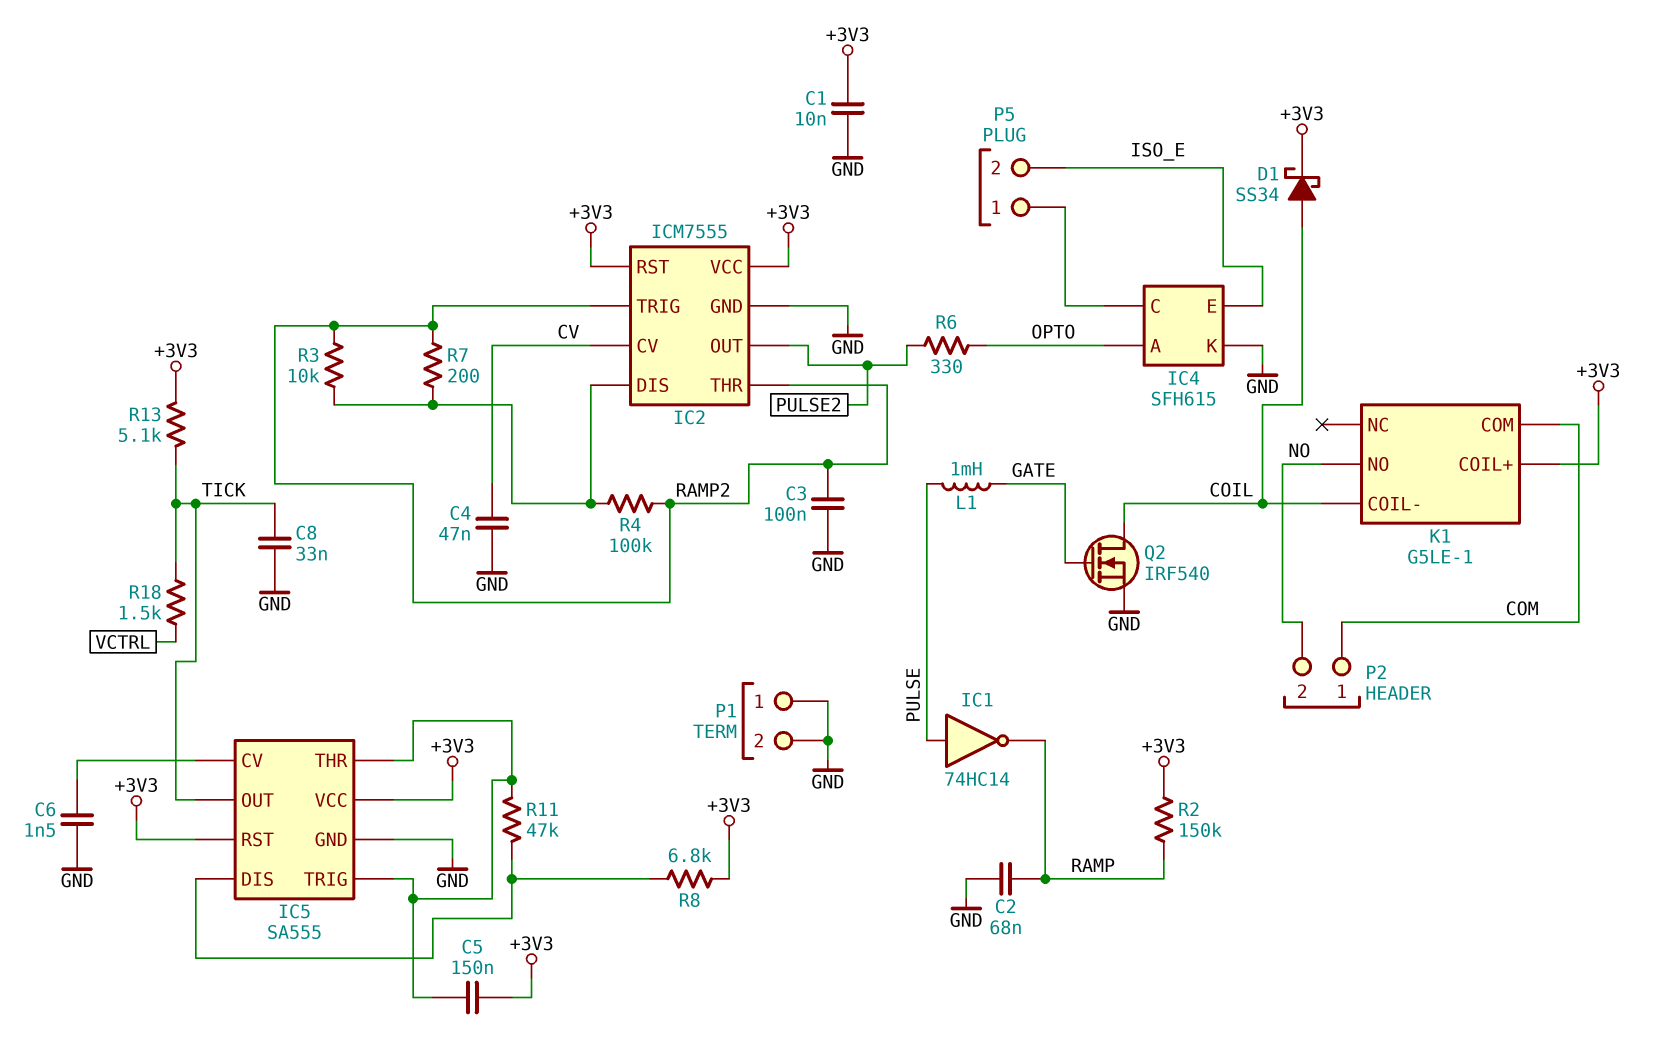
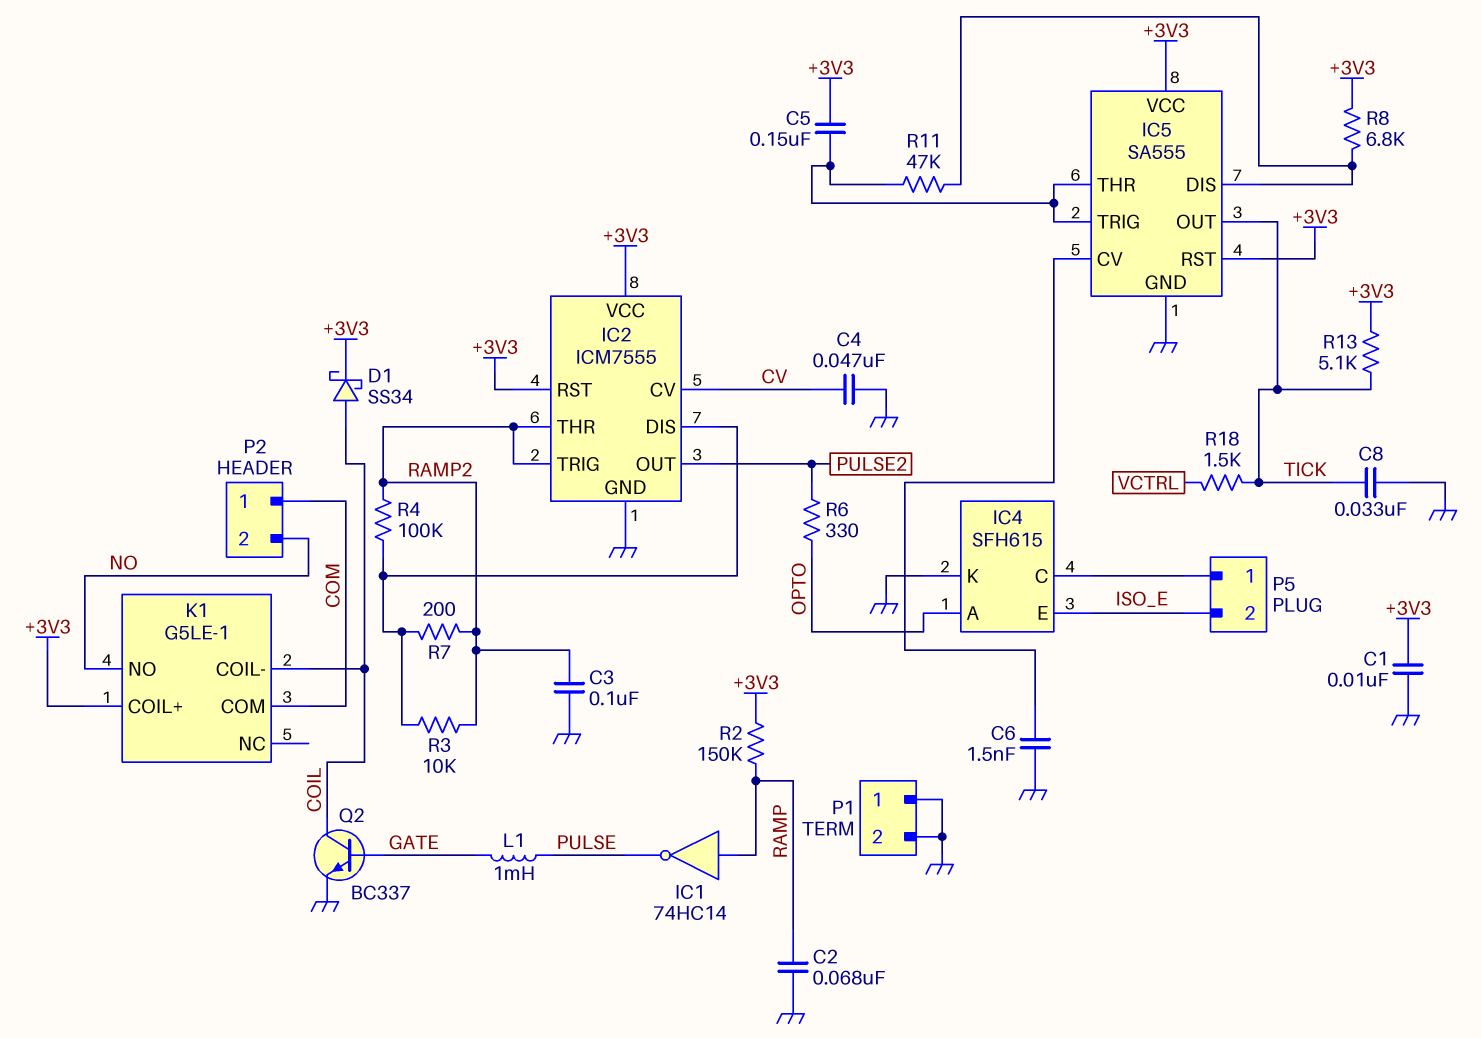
IC1: NOT 74HC14 (in PULSE, out RAMP) -> NOT 74HC14 (in RAMP, out PULSE)
Q2: NMOS IRF540 (G GATE, D COIL, S GND) -> NPN BC337 (B GATE, C COIL, E GND)

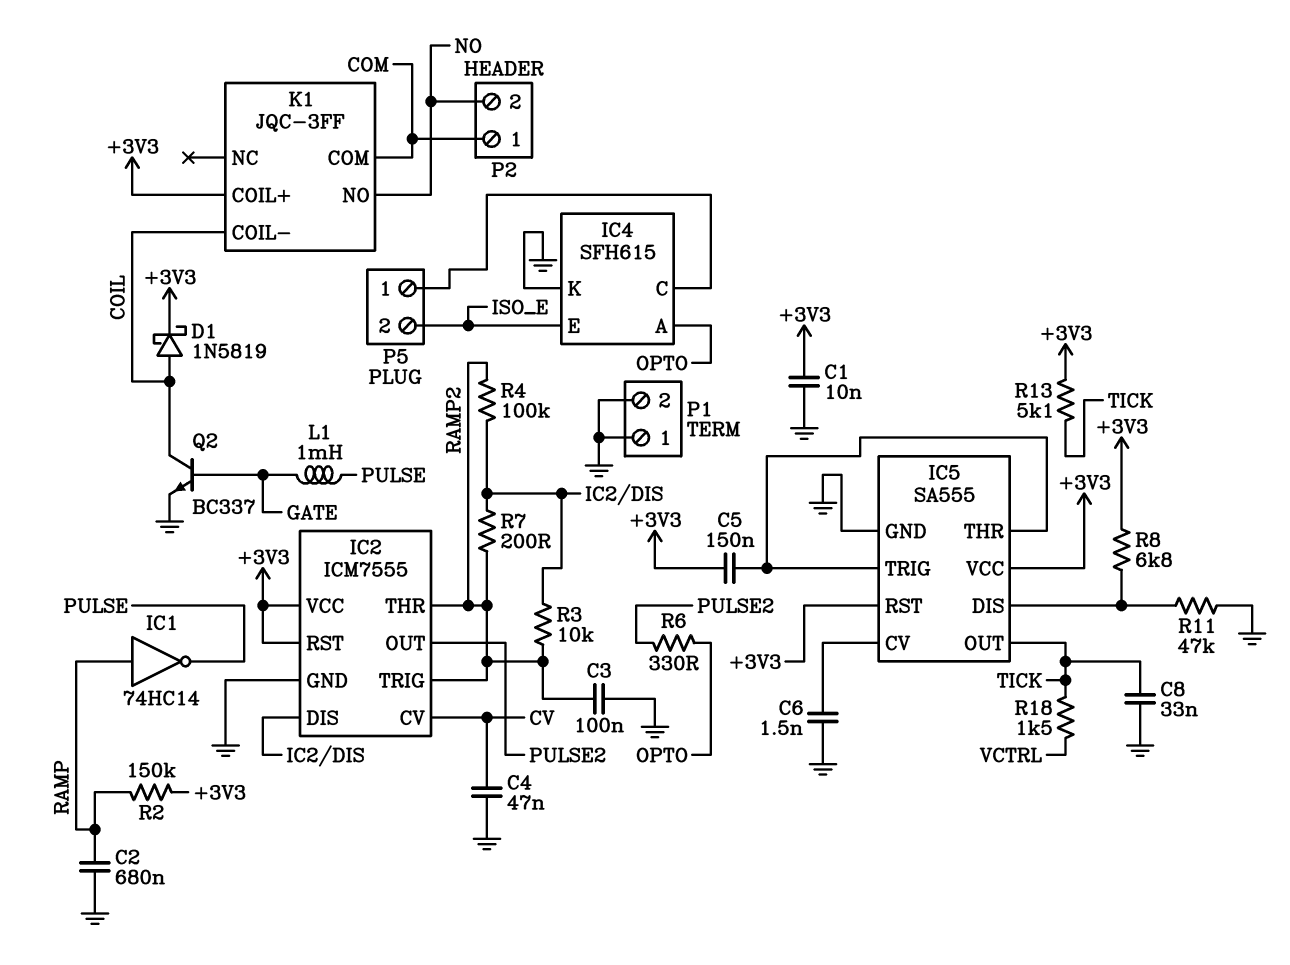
C2: 68nF (GND, RAMP) -> 680nF (GND, RAMP)
D1: schottky SS34 (A COIL, K +3V3) -> schottky 1N5819 (A COIL, K +3V3)
K1: G5LE-1 -> JQC-3FF
R11: 47k (IC5/DIS, IC5/THR) -> 47k (GND, IC5/DIS)

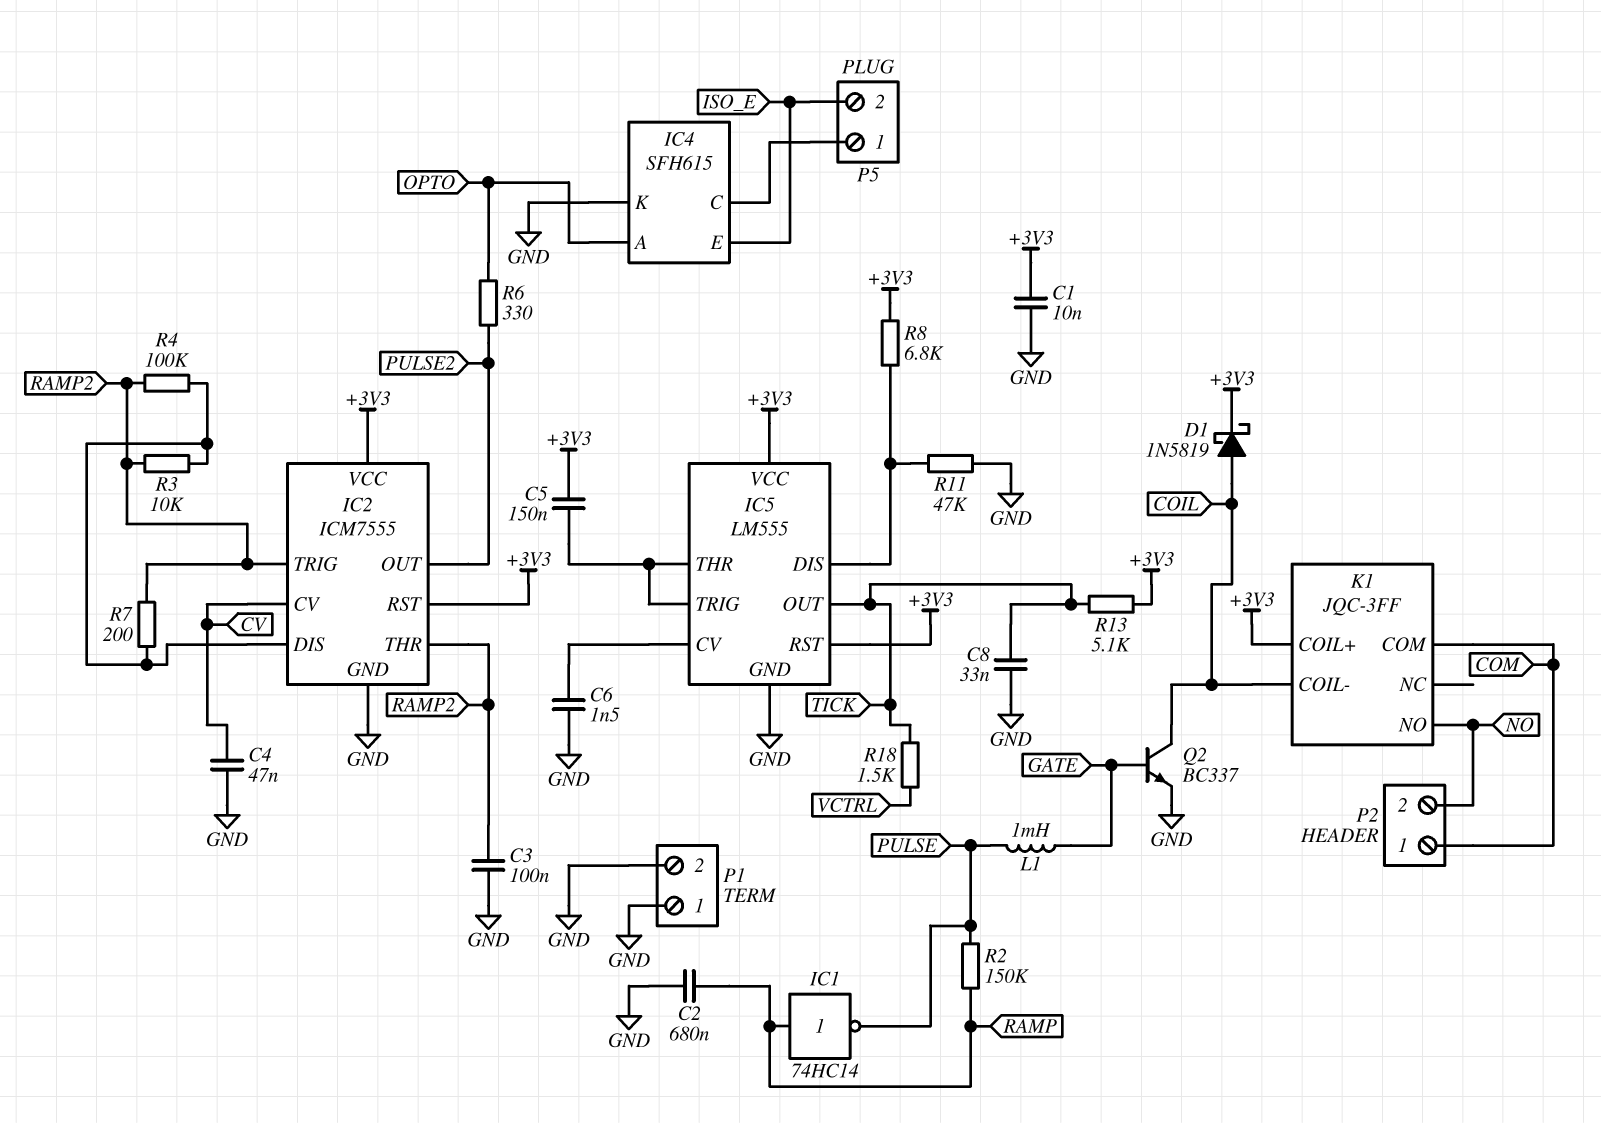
IC5: SA555 -> LM555
R2: 150k (+3V3, RAMP) -> 150k (PULSE, RAMP)

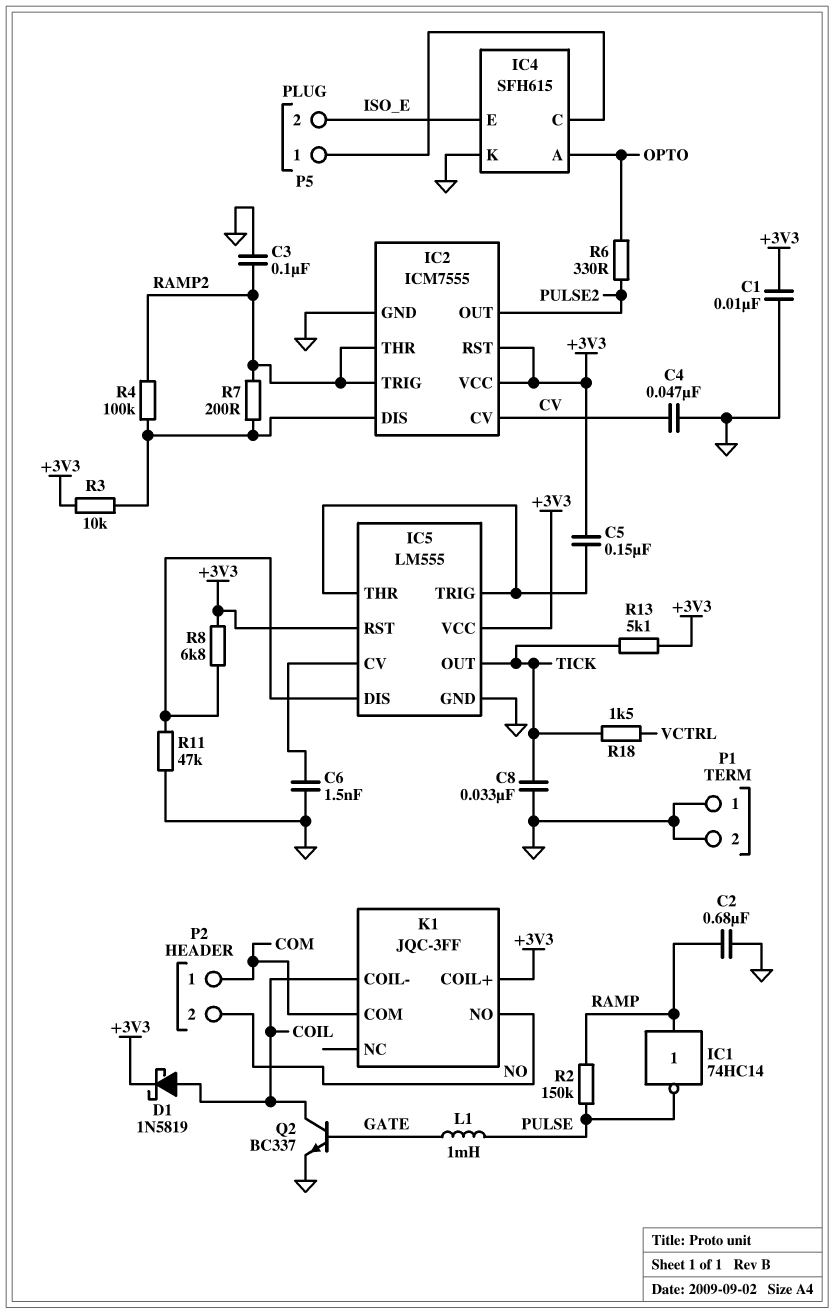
R3: 10k (IC2/DIS, RAMP2) -> 10k (+3V3, IC2/DIS)

